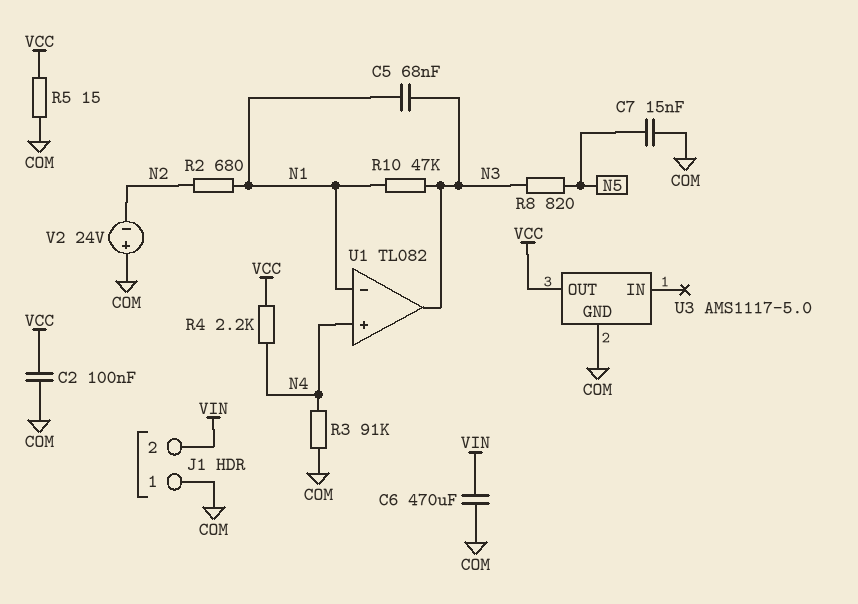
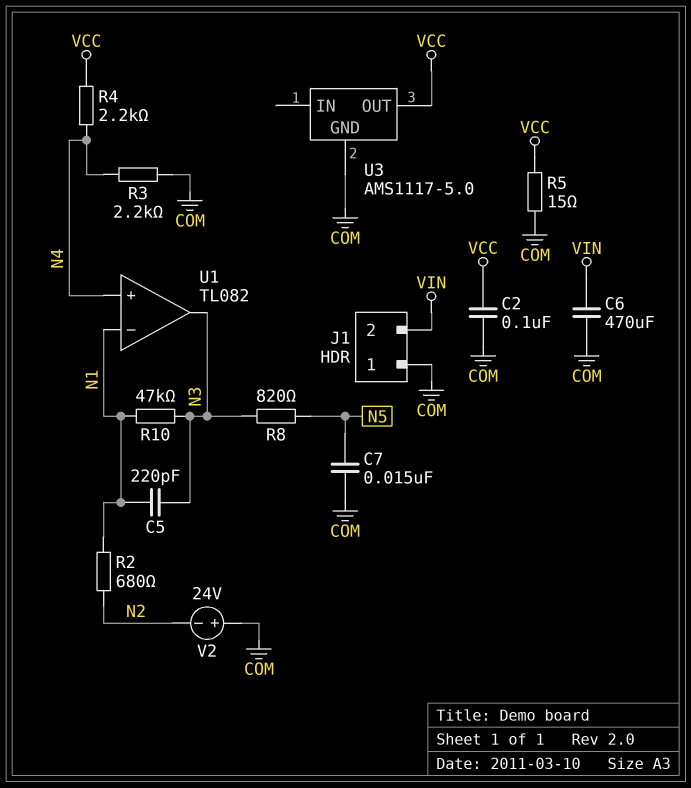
C5: 68nF (N1, N3) -> 220pF (N1, N3)
R3: 91k (COM, N4) -> 2.2k (COM, N4)

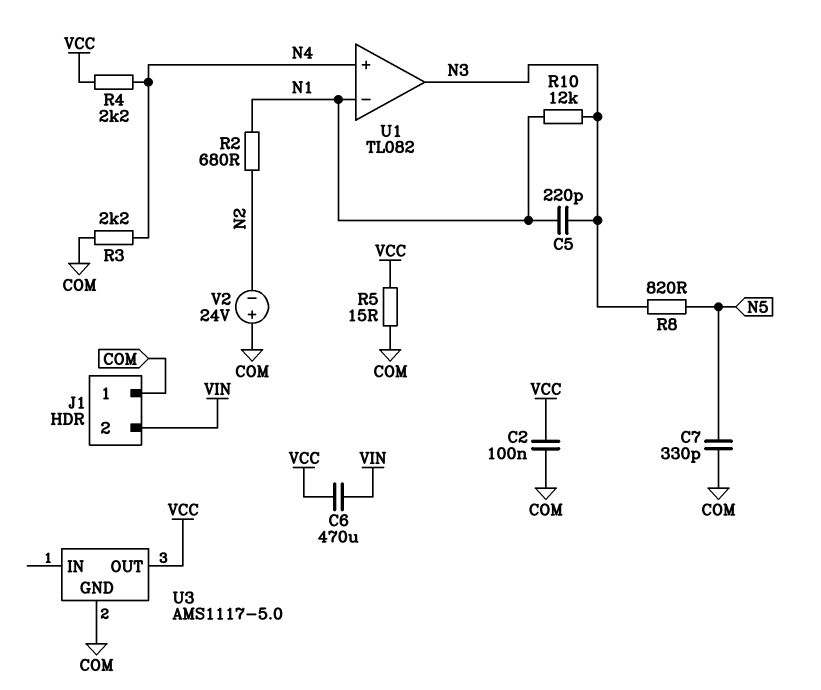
C6: 470uF (COM, VIN) -> 470uF (VCC, VIN)
C7: 15nF (COM, N5) -> 330pF (COM, N5)
R10: 47k (N1, N3) -> 12k (N1, N3)

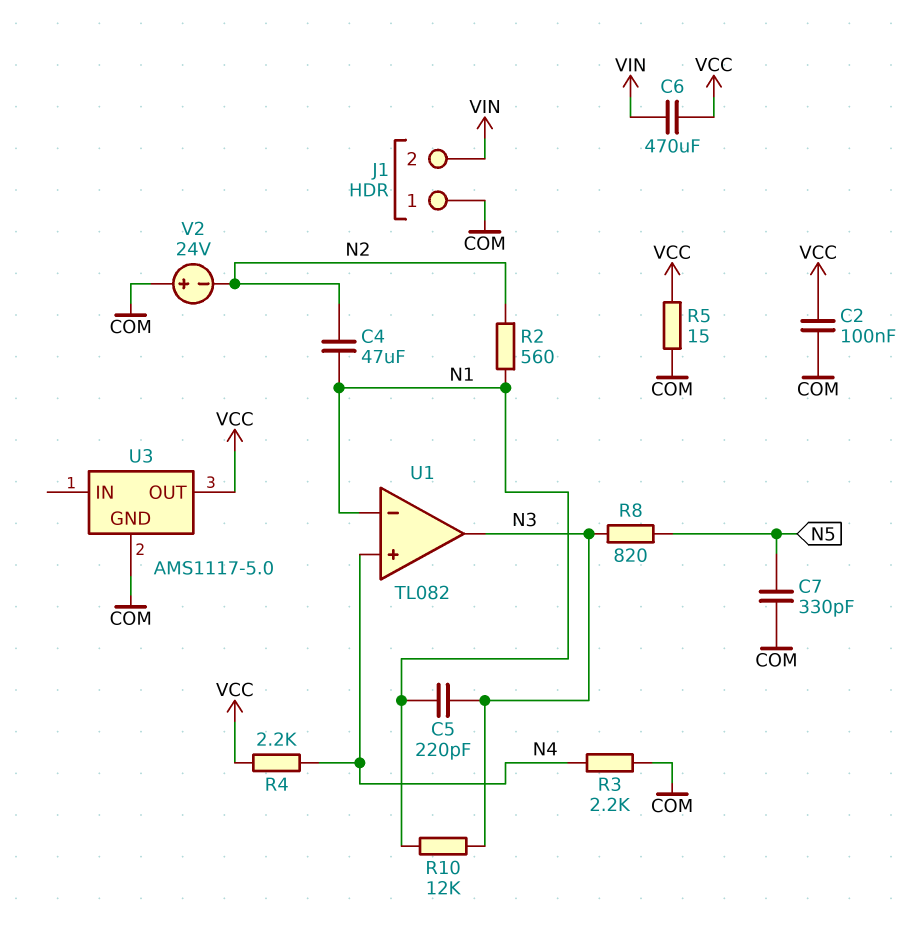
C4: none -> 47uF (N1, N2)
R2: 680 (N1, N2) -> 560 (N1, N2)

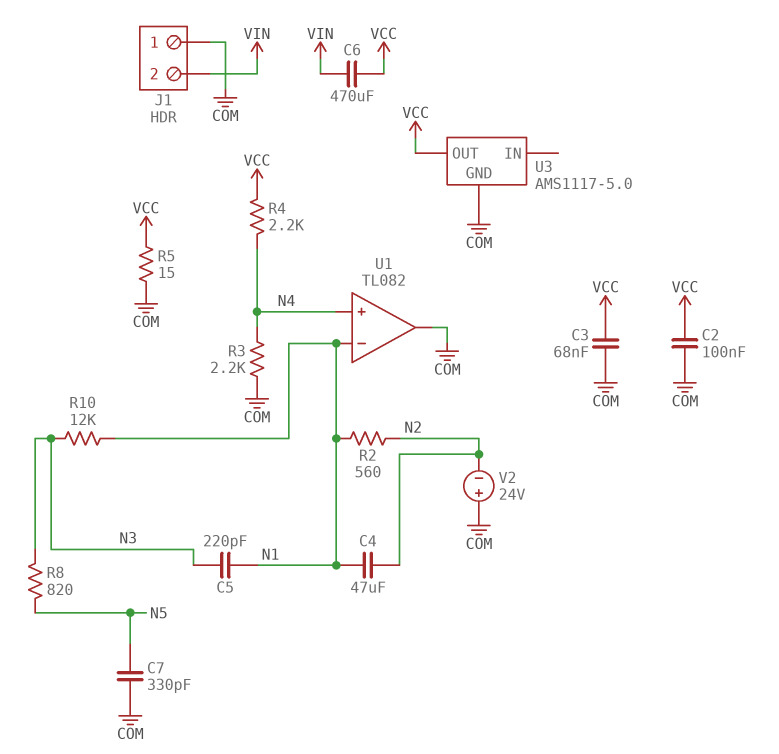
C3: none -> 68nF (COM, VCC)
U1 pin out: N3 -> COM

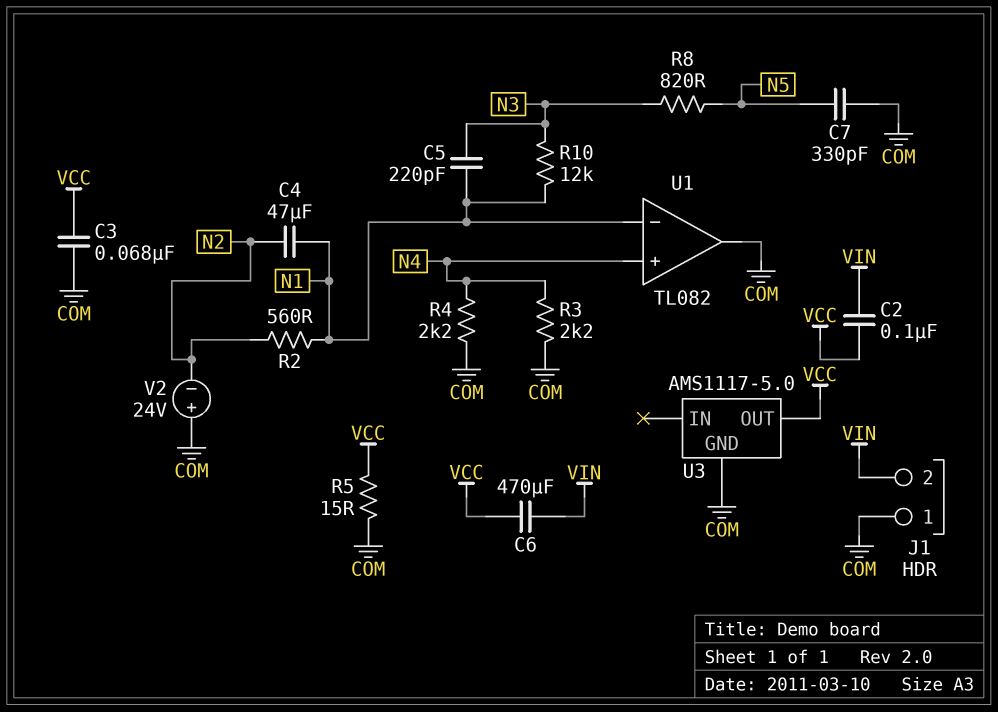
C2: 100nF (COM, VCC) -> 100nF (VCC, VIN)
R4: 2.2k (N4, VCC) -> 2.2k (COM, N4)

